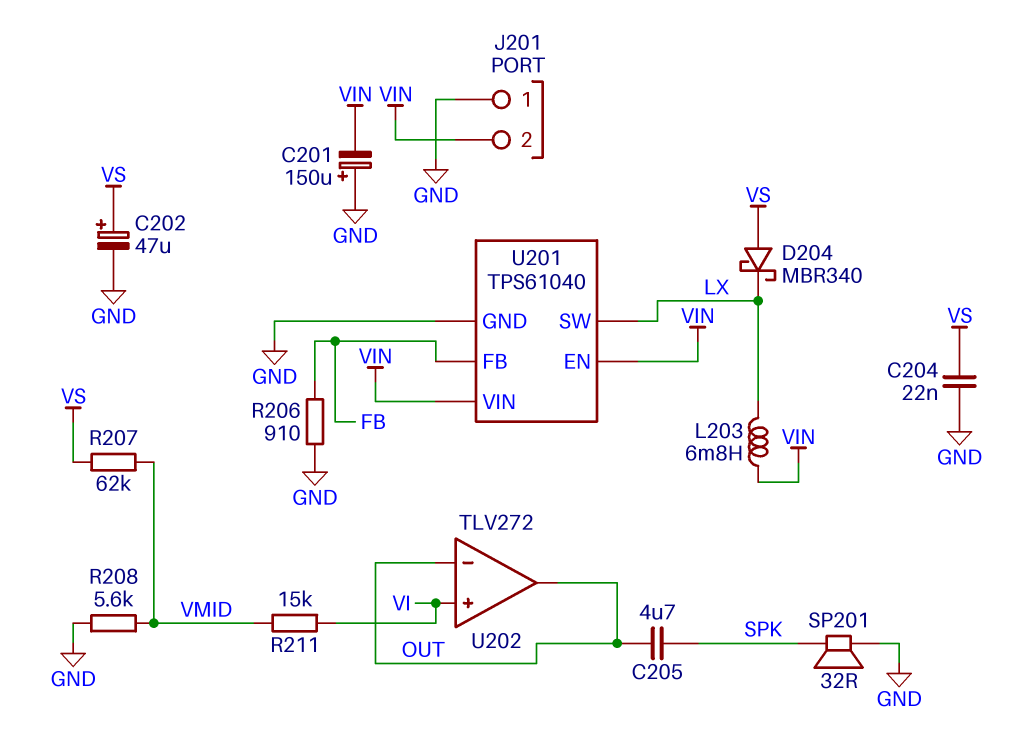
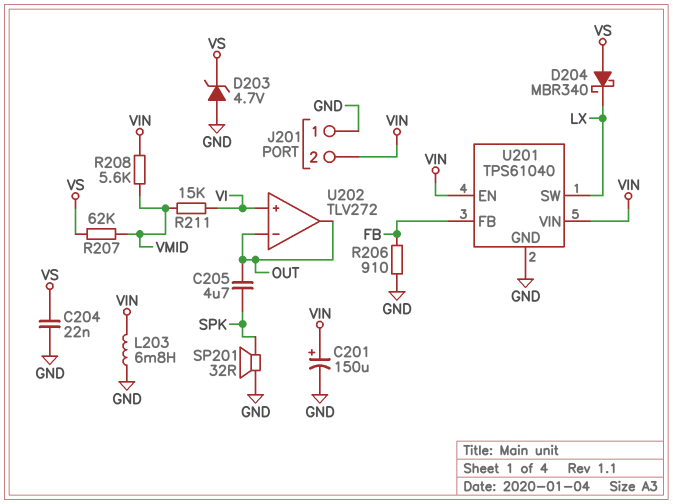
C201: 150uF (plus GND, minus VIN) -> 150uF (plus VIN, minus GND)
C202: 47uF (plus VS, minus GND) -> none
D203: none -> zener 4.7V (A GND, K VS)
L203: 6.8mH (LX, VIN) -> 6.8mH (GND, VIN)
R208: 5.6k (GND, VMID) -> 5.6k (VIN, VMID)

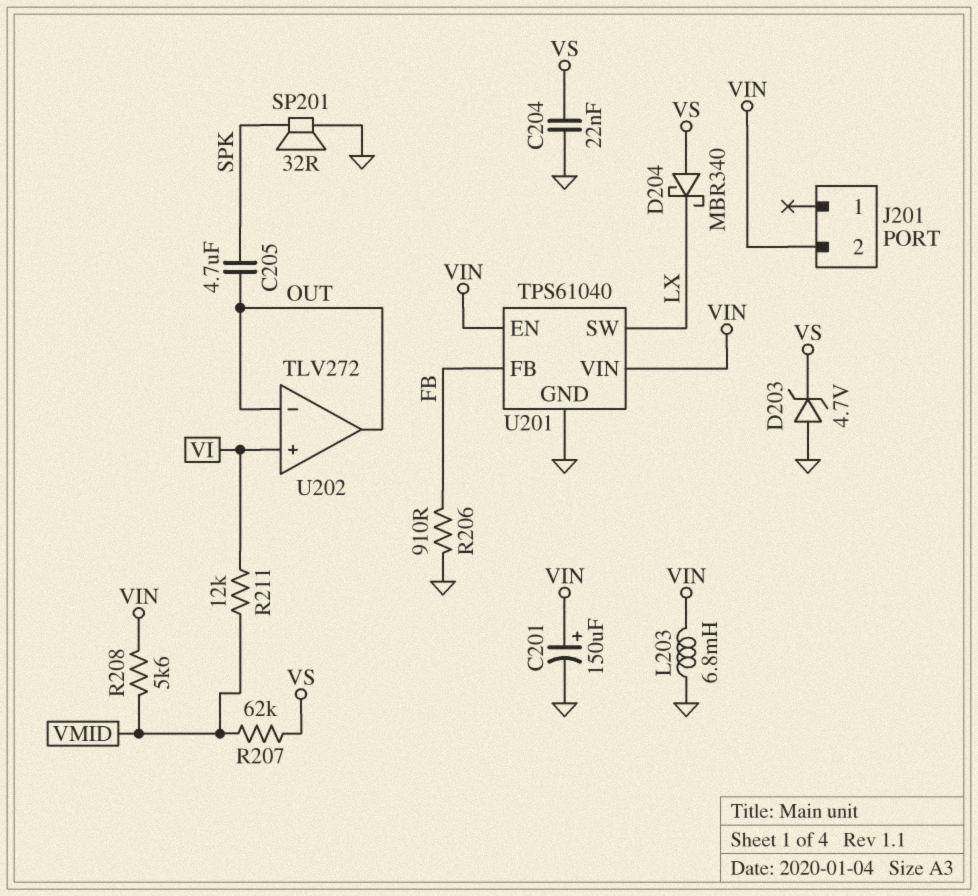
J201 pin 1: GND -> none
R211: 15k (VI, VMID) -> 12k (VI, VMID)

